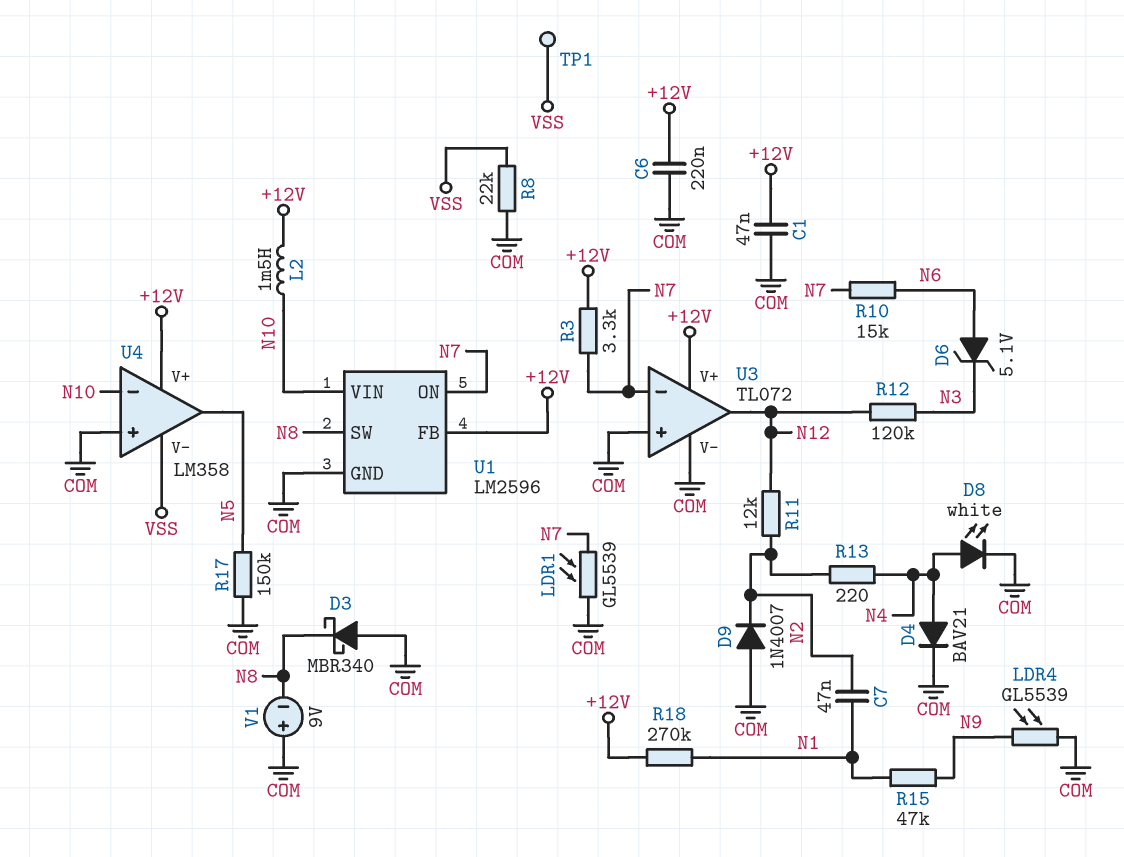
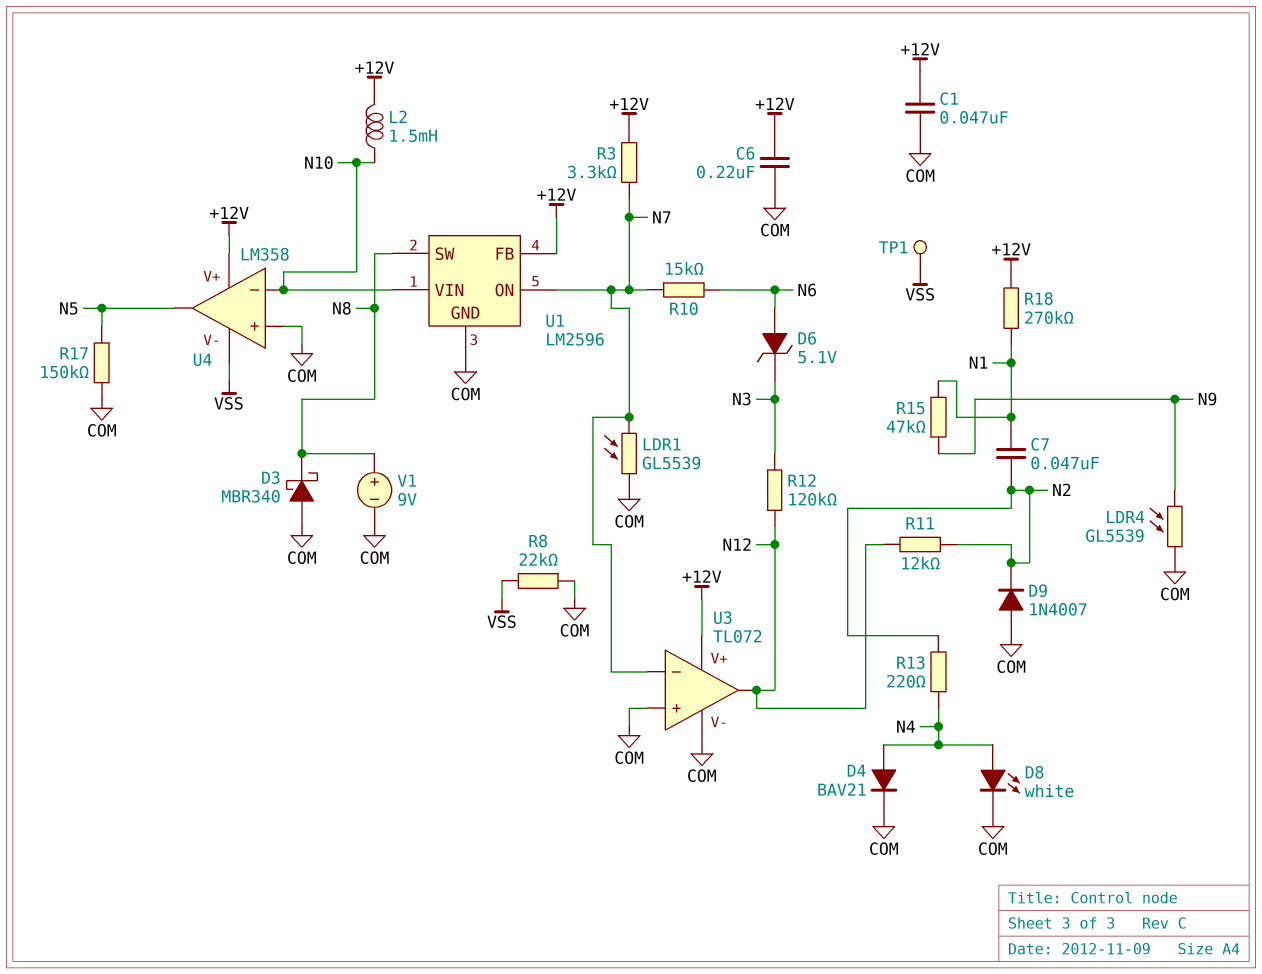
V1: 9V (plus COM, minus N8) -> 9V (plus N8, minus COM)

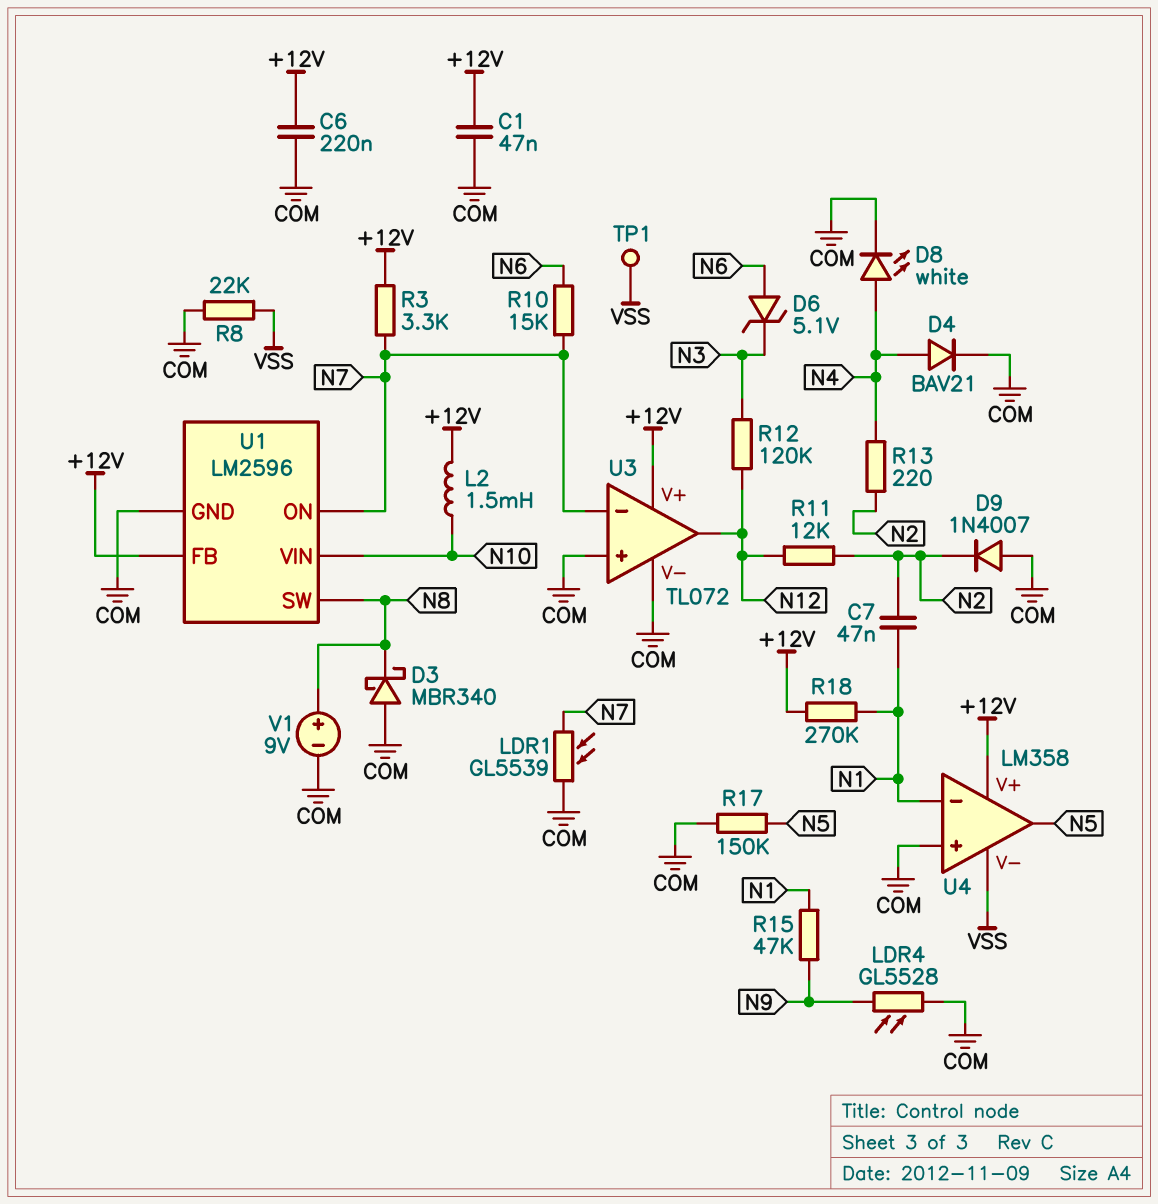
LDR4: GL5539 (COM, N9) -> GL5528 (COM, N9)
U4 pin in-: N10 -> N1

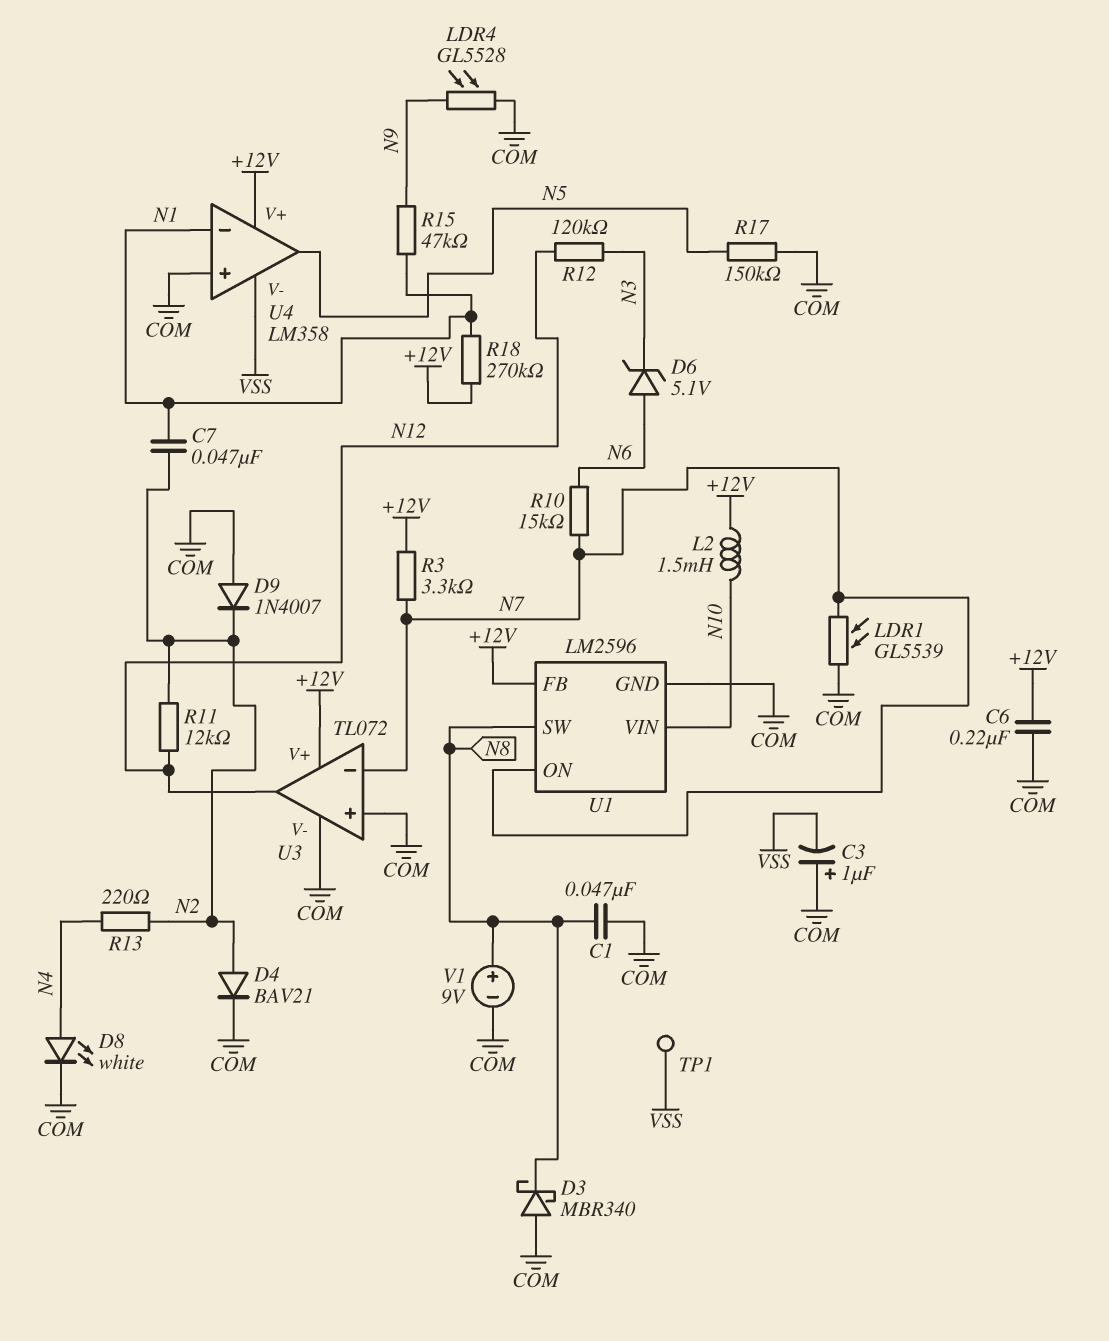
C1: 47nF (+12V, COM) -> 47nF (COM, N8)
C3: none -> 1uF (plus COM, minus VSS)
D4: diode BAV21 (A N4, K COM) -> diode BAV21 (A N2, K COM)
R8: 22k (COM, VSS) -> none

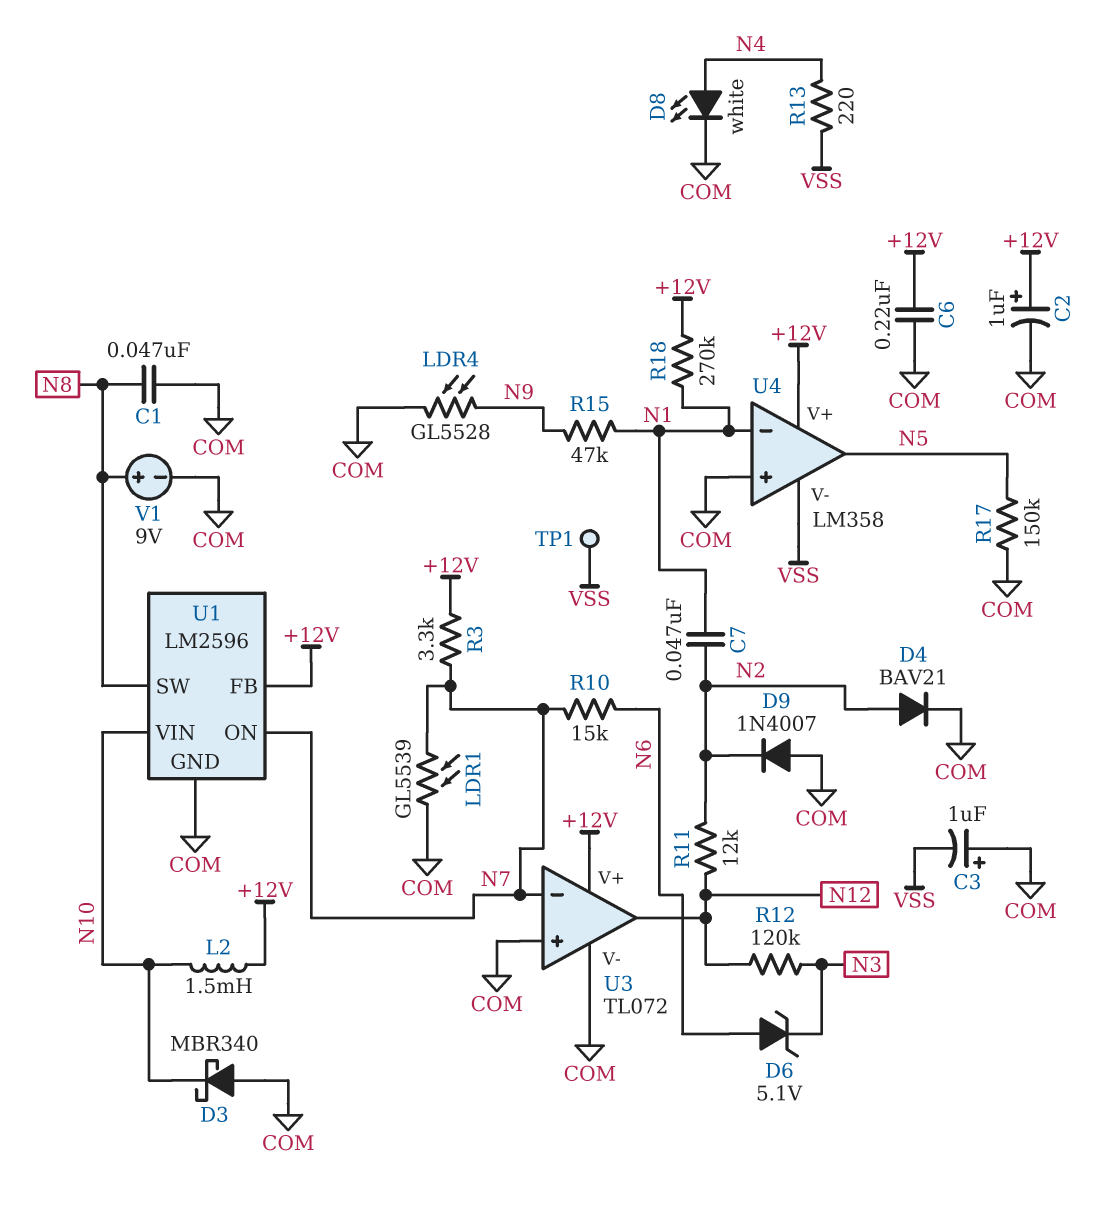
C2: none -> 1uF (plus +12V, minus COM)
D3: schottky MBR340 (A COM, K N8) -> schottky MBR340 (A COM, K N10)
R13: 220 (N2, N4) -> 220 (N4, VSS)

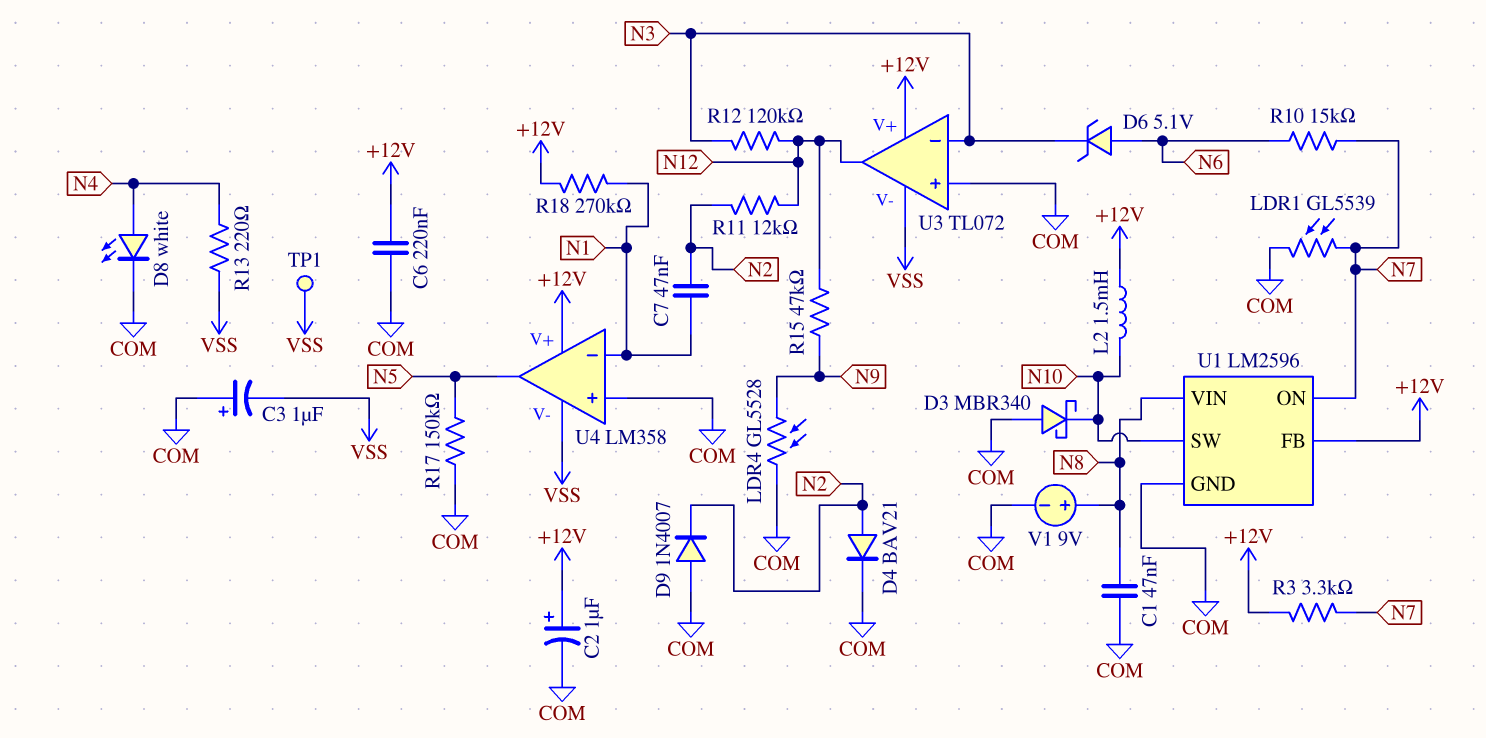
R15: 47k (N1, N9) -> 47k (N9, N12)
U1 pin SW: N8 -> N10
U1 pin VIN: N10 -> N8
U3 pin V-: COM -> VSS
U3 pin in-: N7 -> N3

